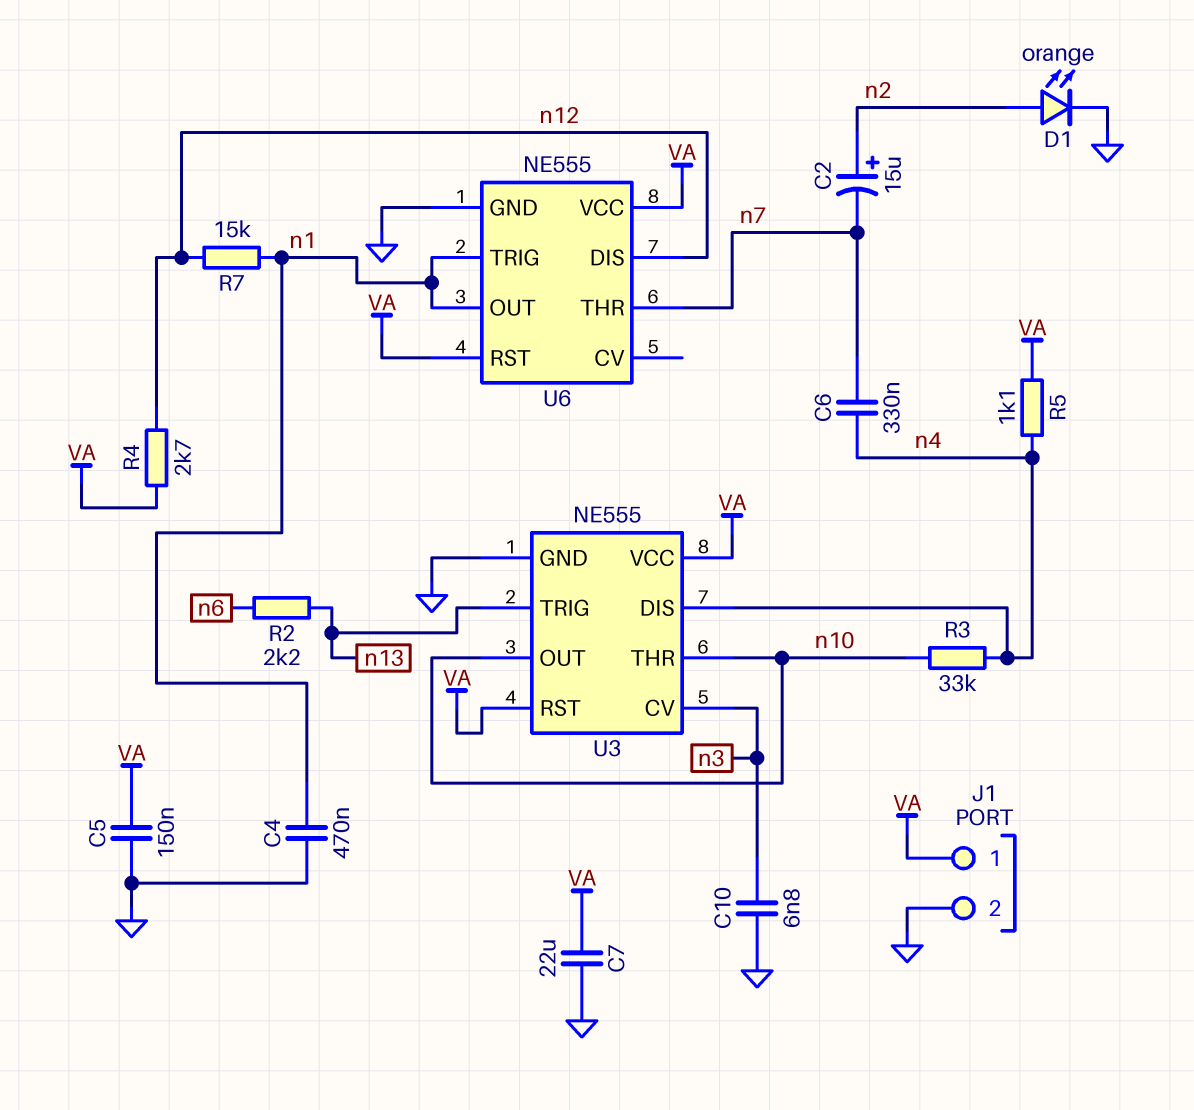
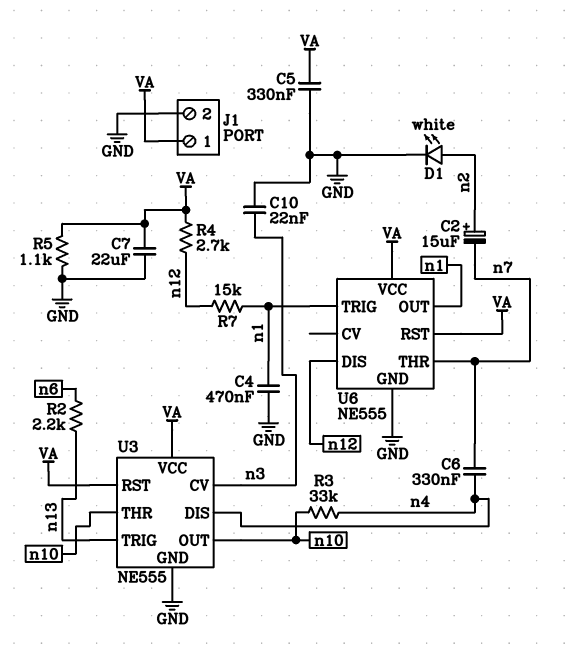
C5: 150nF (GND, VA) -> 330nF (GND, VA)
C10: 6.8nF (GND, n3) -> 22nF (GND, n3)
D1: LED orange (A n2, K GND) -> LED white (A n2, K GND)
R5: 1.1k (VA, n4) -> 1.1k (GND, VA)

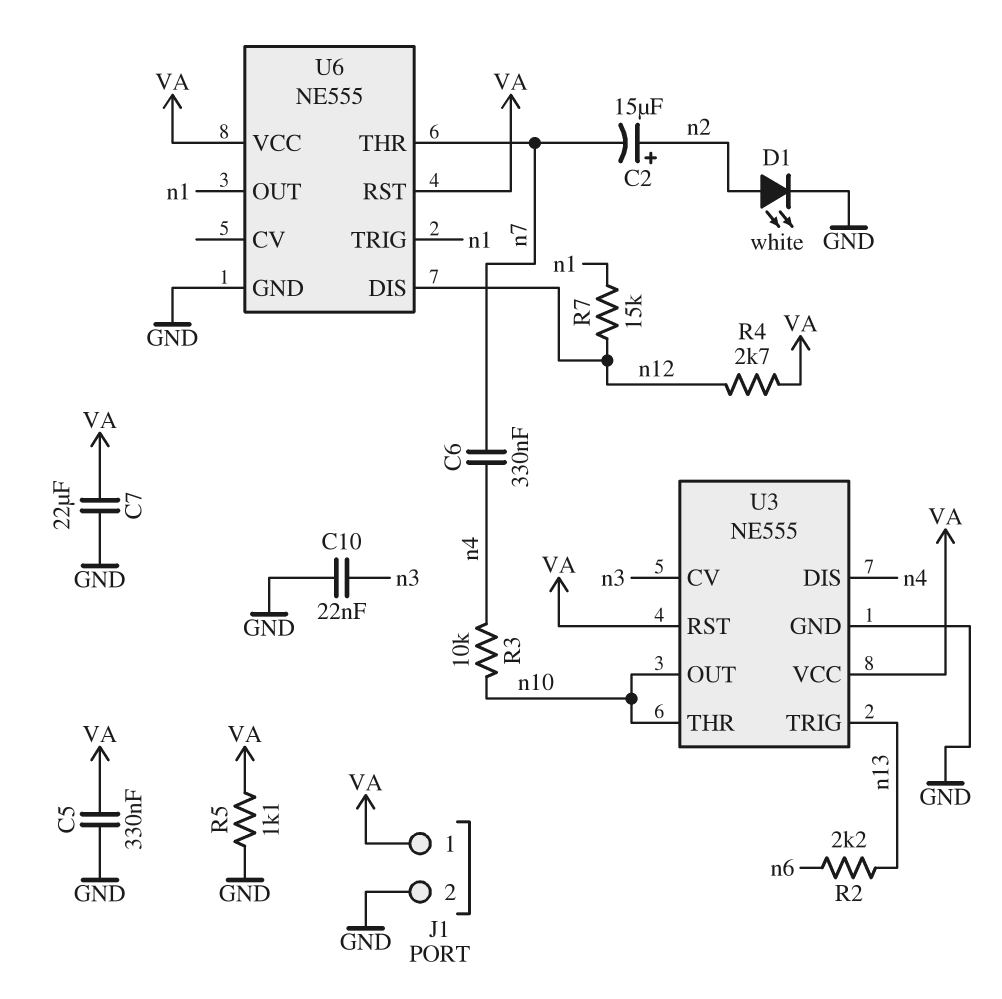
C4: 470nF (GND, n1) -> none
R3: 33k (n4, n10) -> 10k (n4, n10)

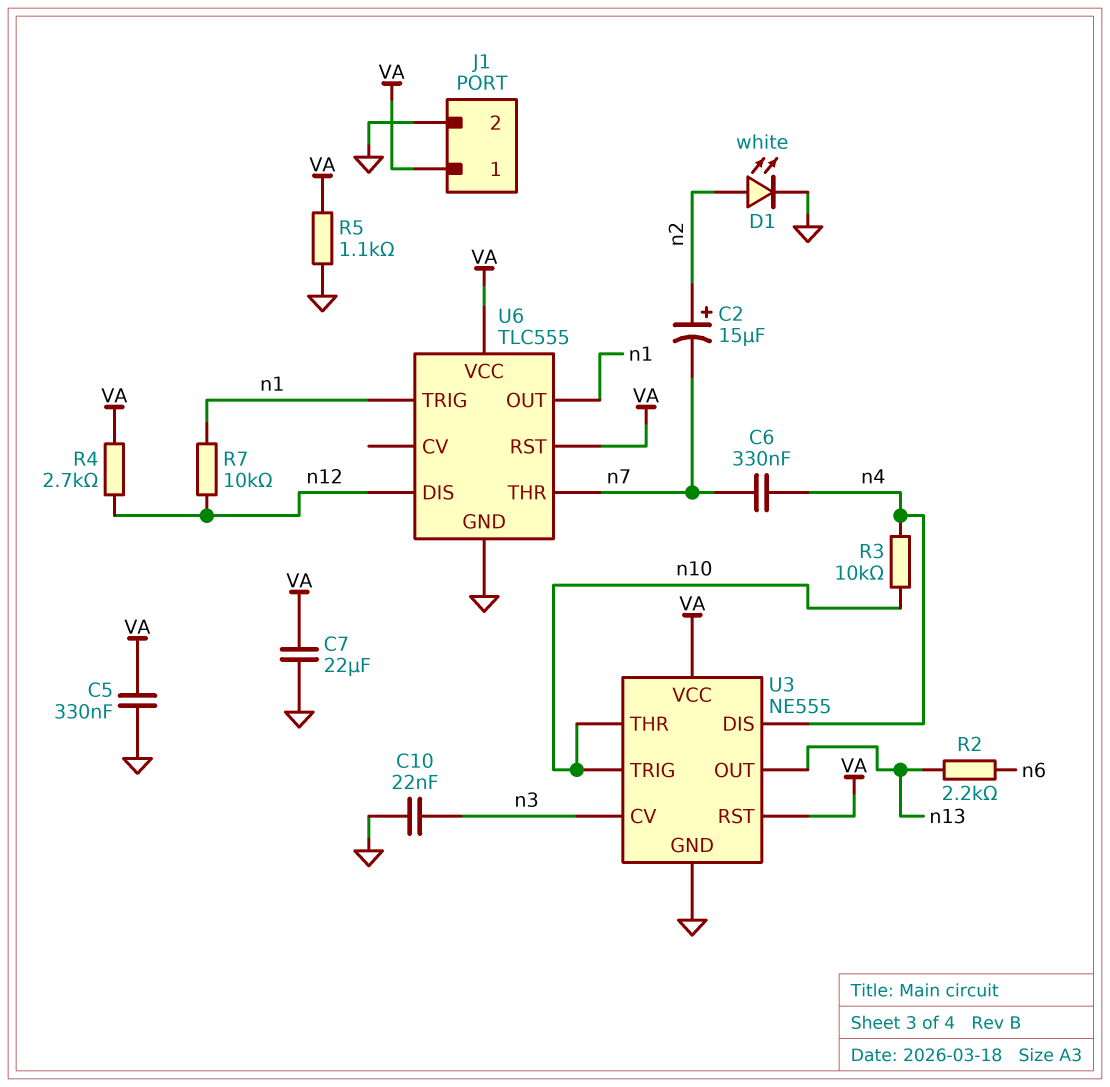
R7: 15k (n1, n12) -> 10k (n1, n12)
U3 pin OUT: n10 -> n13
U3 pin TRIG: n13 -> n10
U6: NE555 -> TLC555

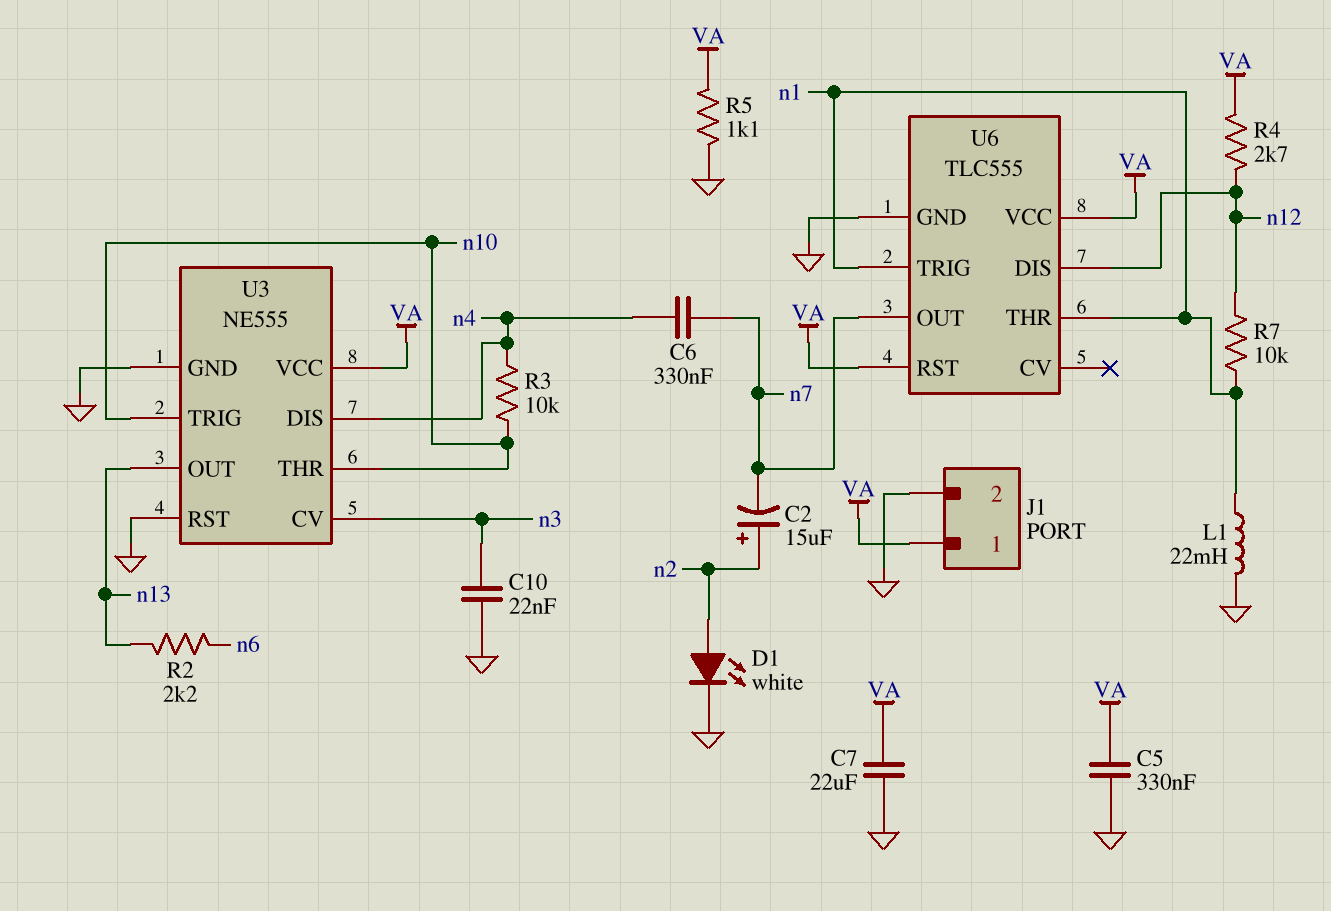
L1: none -> 22mH (GND, n1)
U3 pin RST: VA -> GND
U6 pin OUT: n1 -> n7
U6 pin THR: n7 -> n1

